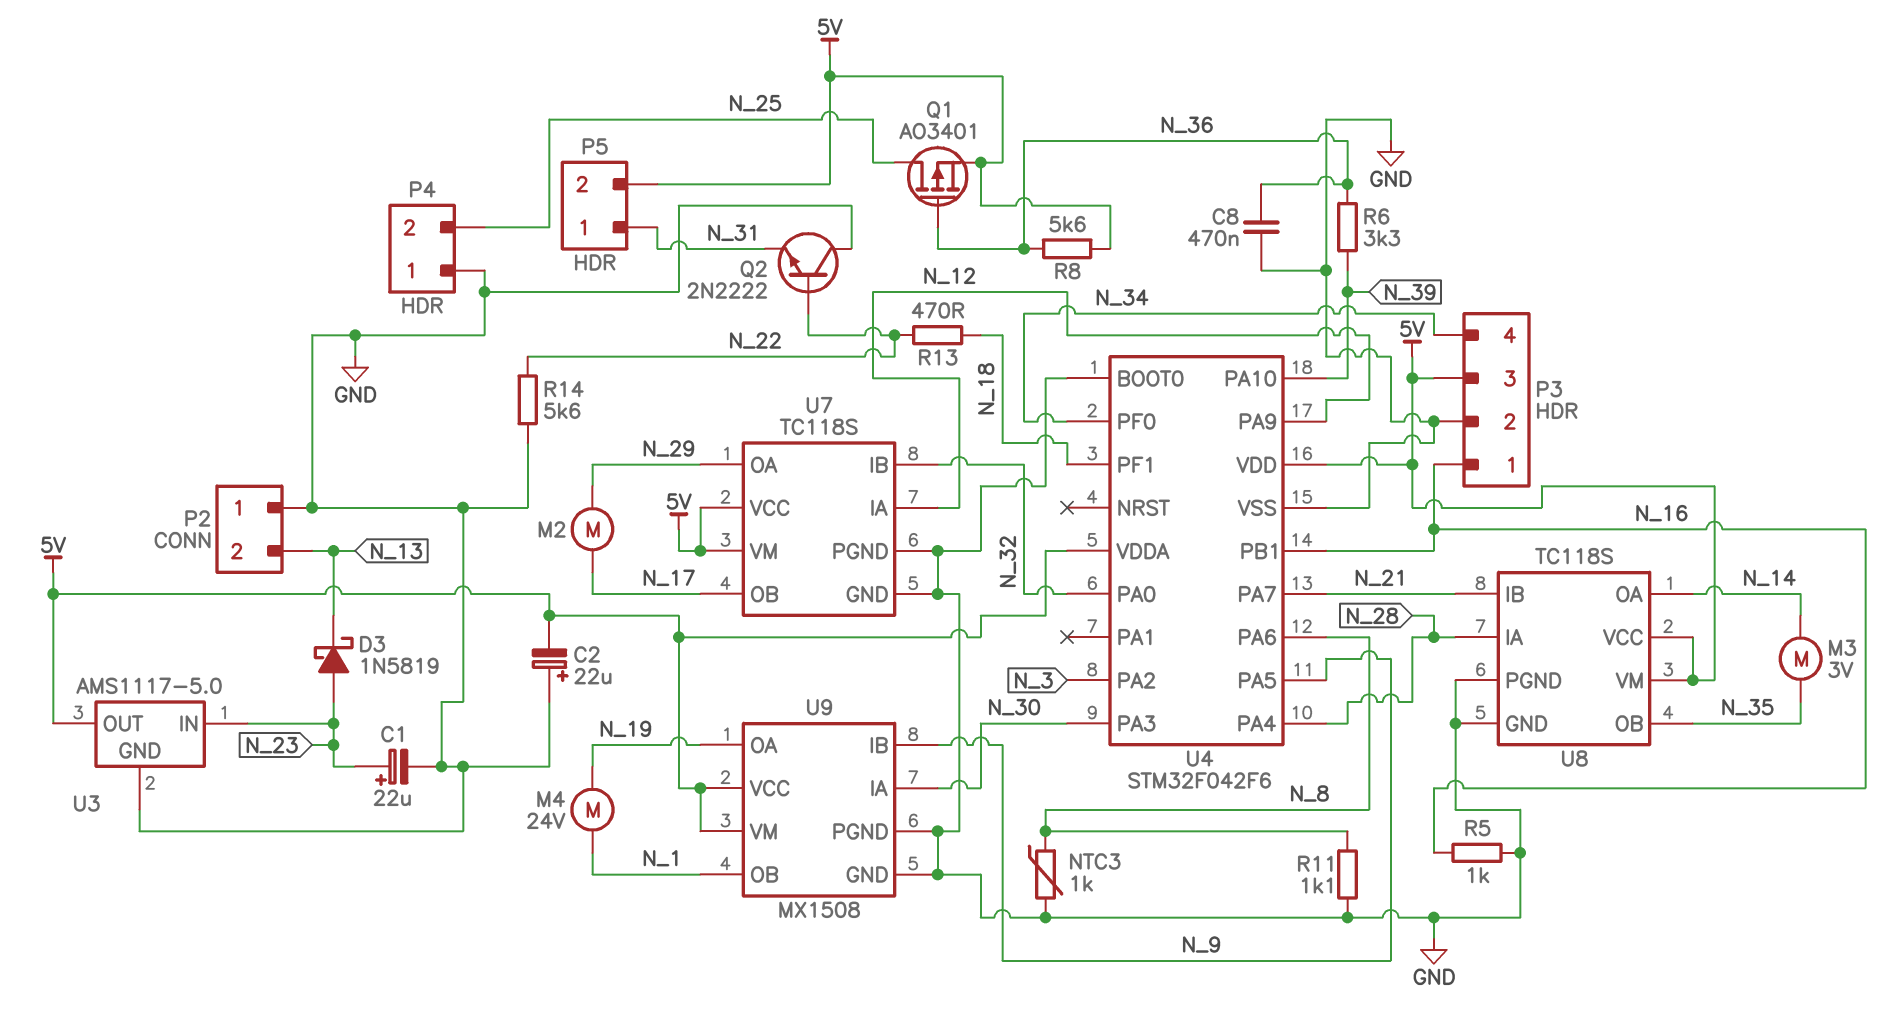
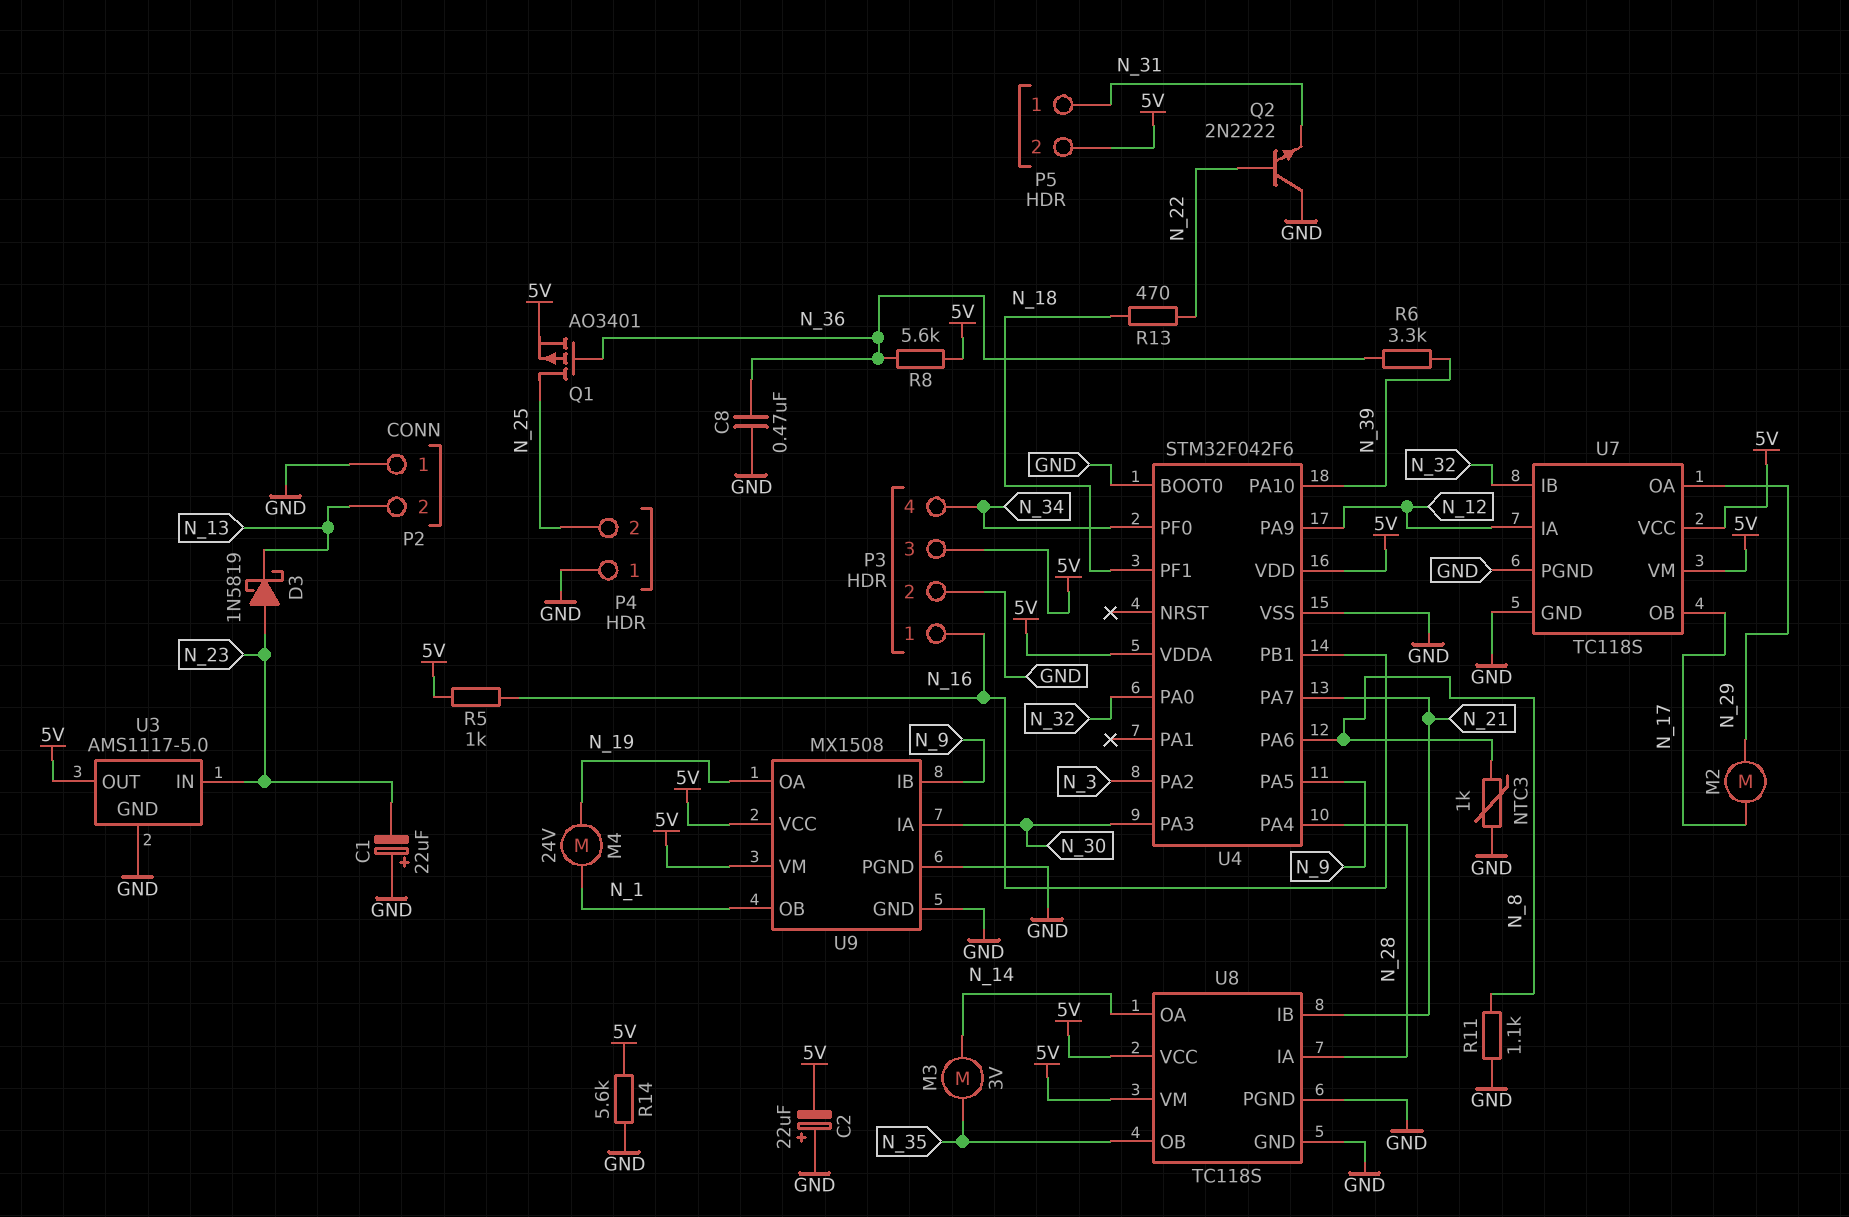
C1: 22uF (plus N_23, minus GND) -> 22uF (plus GND, minus N_23)
R5: 1k (GND, N_16) -> 1k (5V, N_16)
R14: 5.6k (GND, N_22) -> 5.6k (5V, GND)

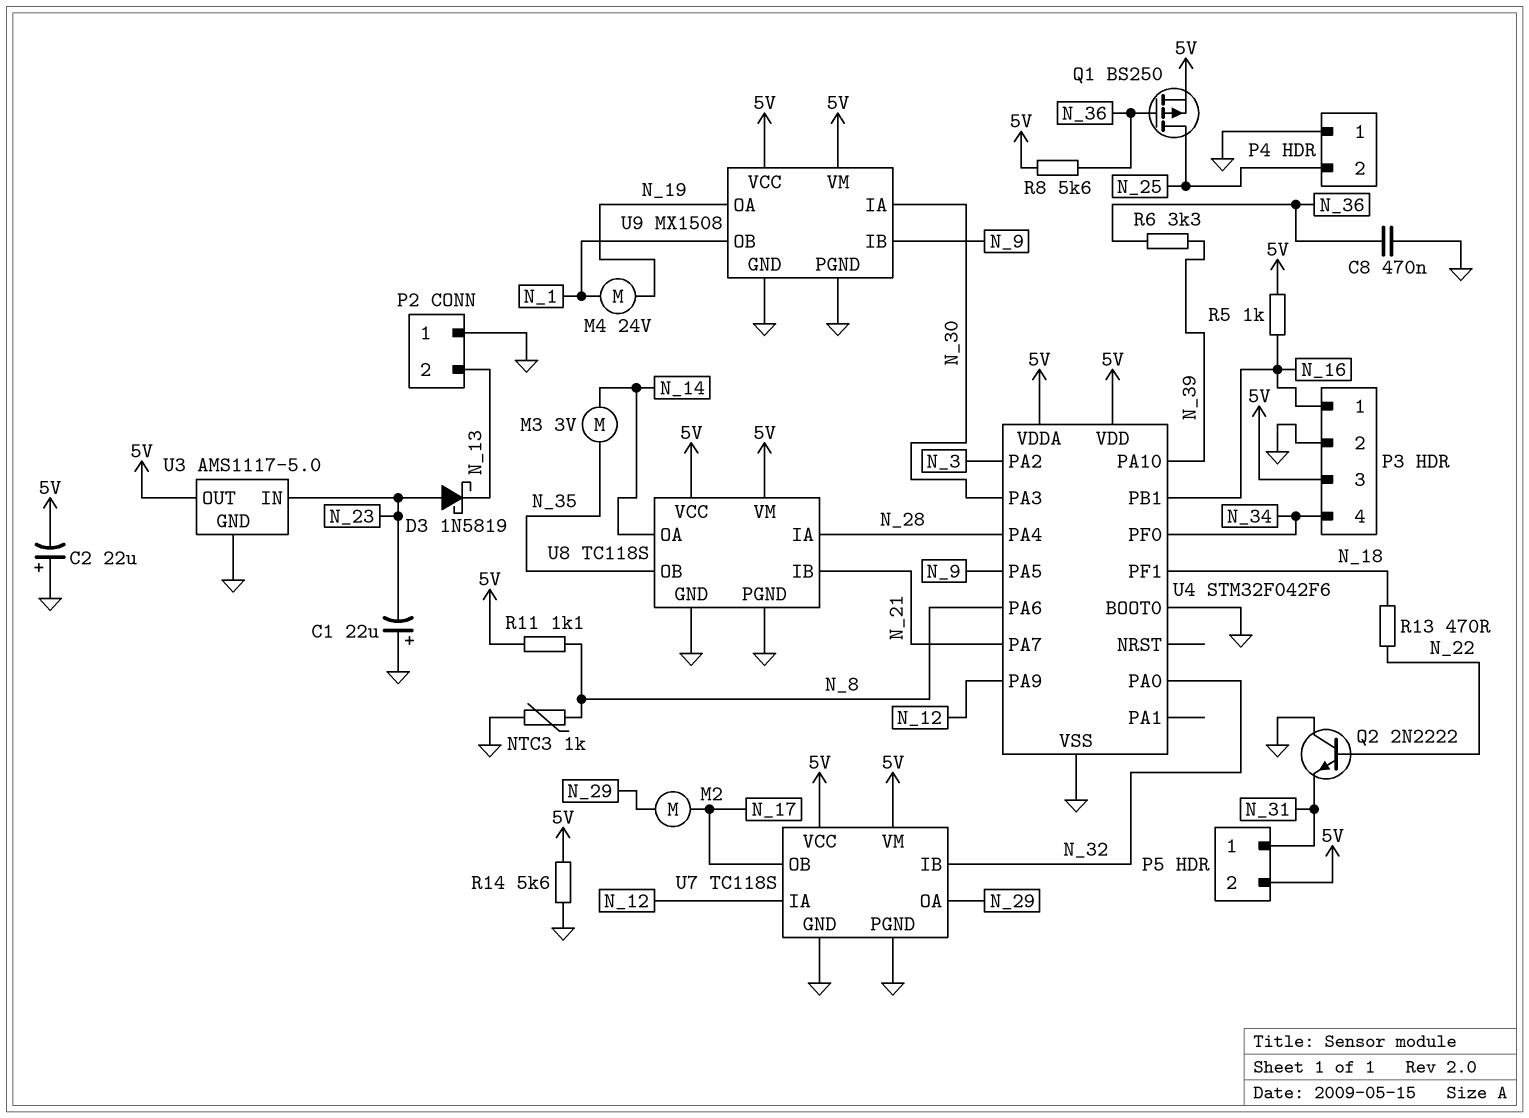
Q1: PMOS AO3401 (G N_36, D N_25, S 5V) -> PMOS BS250 (G N_36, D N_25, S 5V)
R11: 1.1k (GND, N_8) -> 1.1k (5V, N_8)

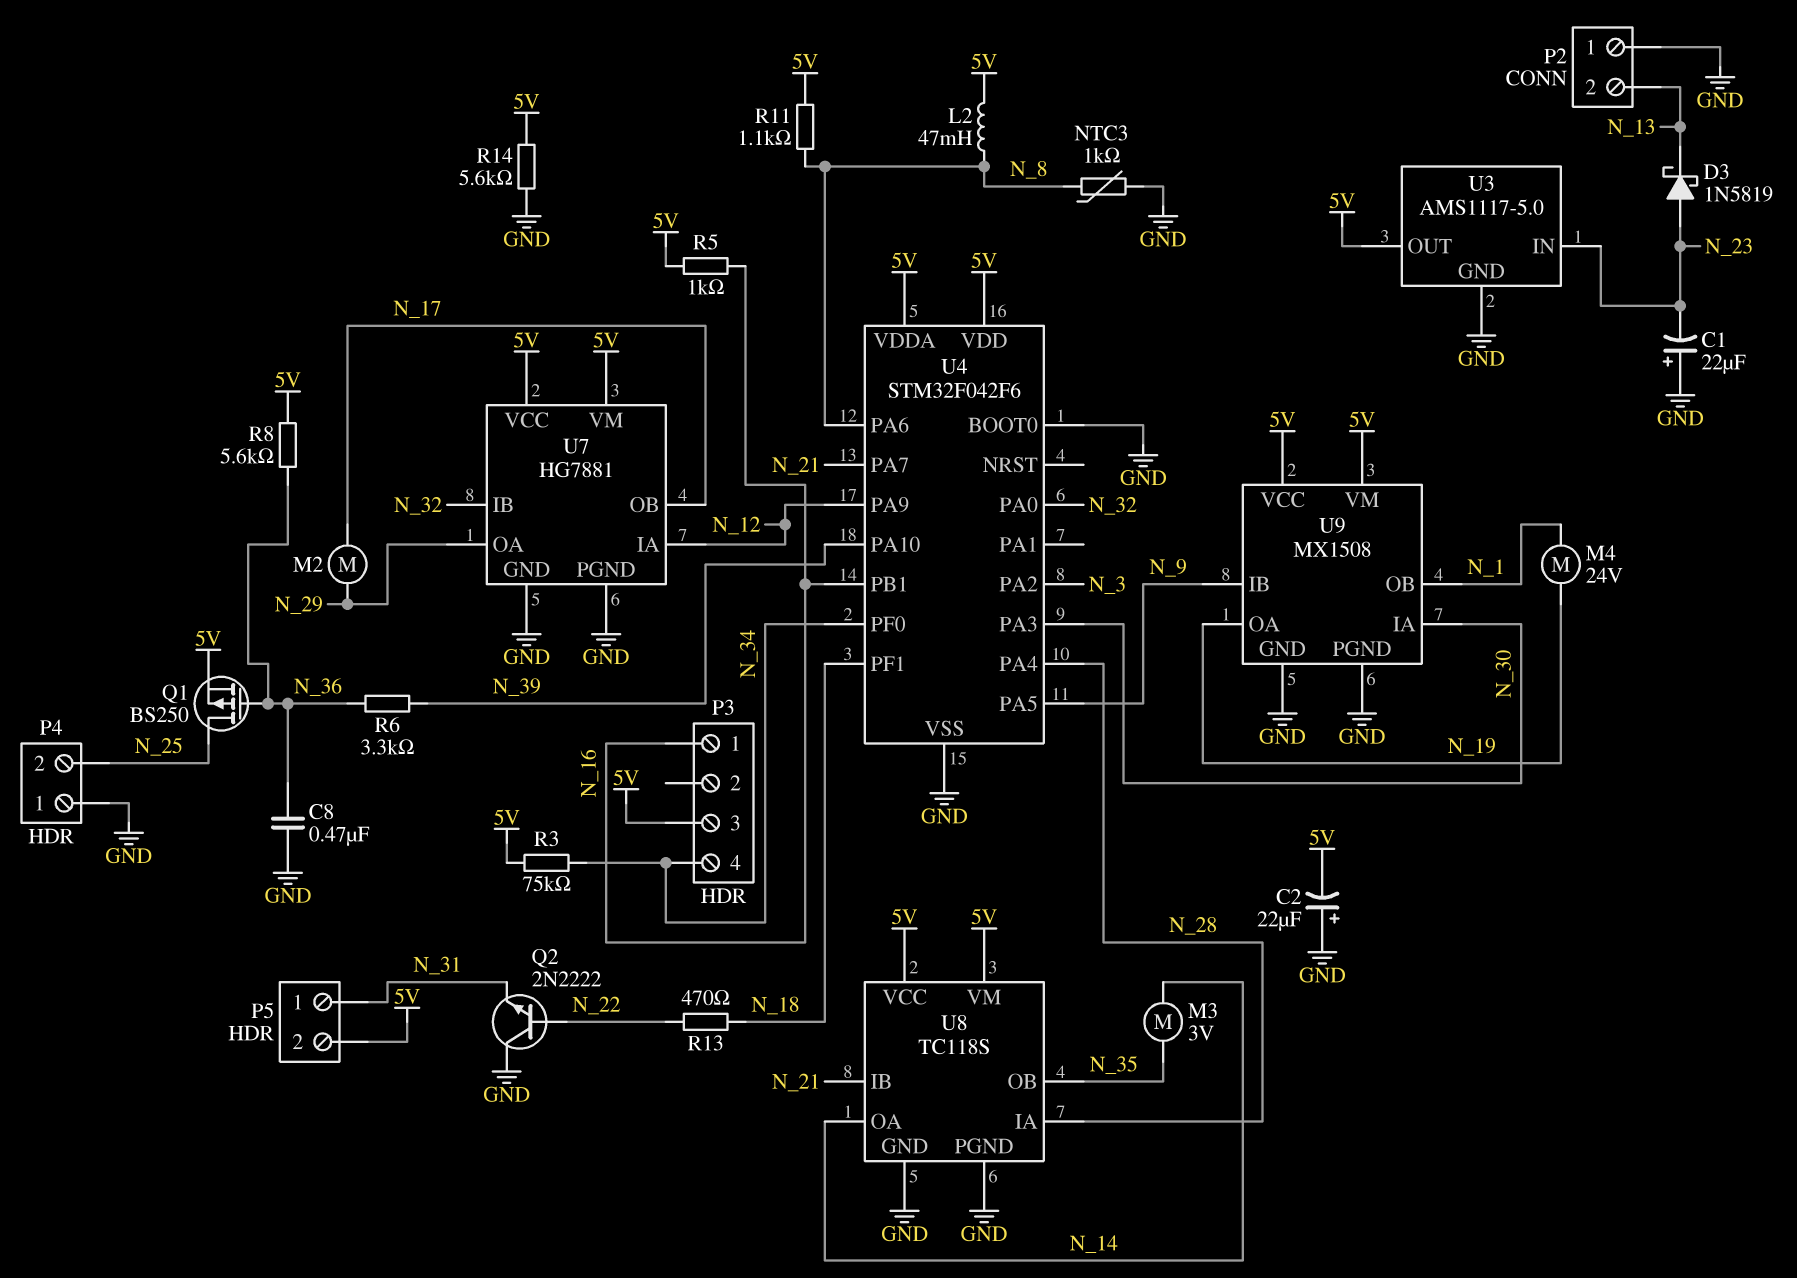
L2: none -> 47mH (5V, N_8)
P3 pin 2: GND -> none
R3: none -> 75k (5V, N_34)
U7: TC118S -> HG7881

